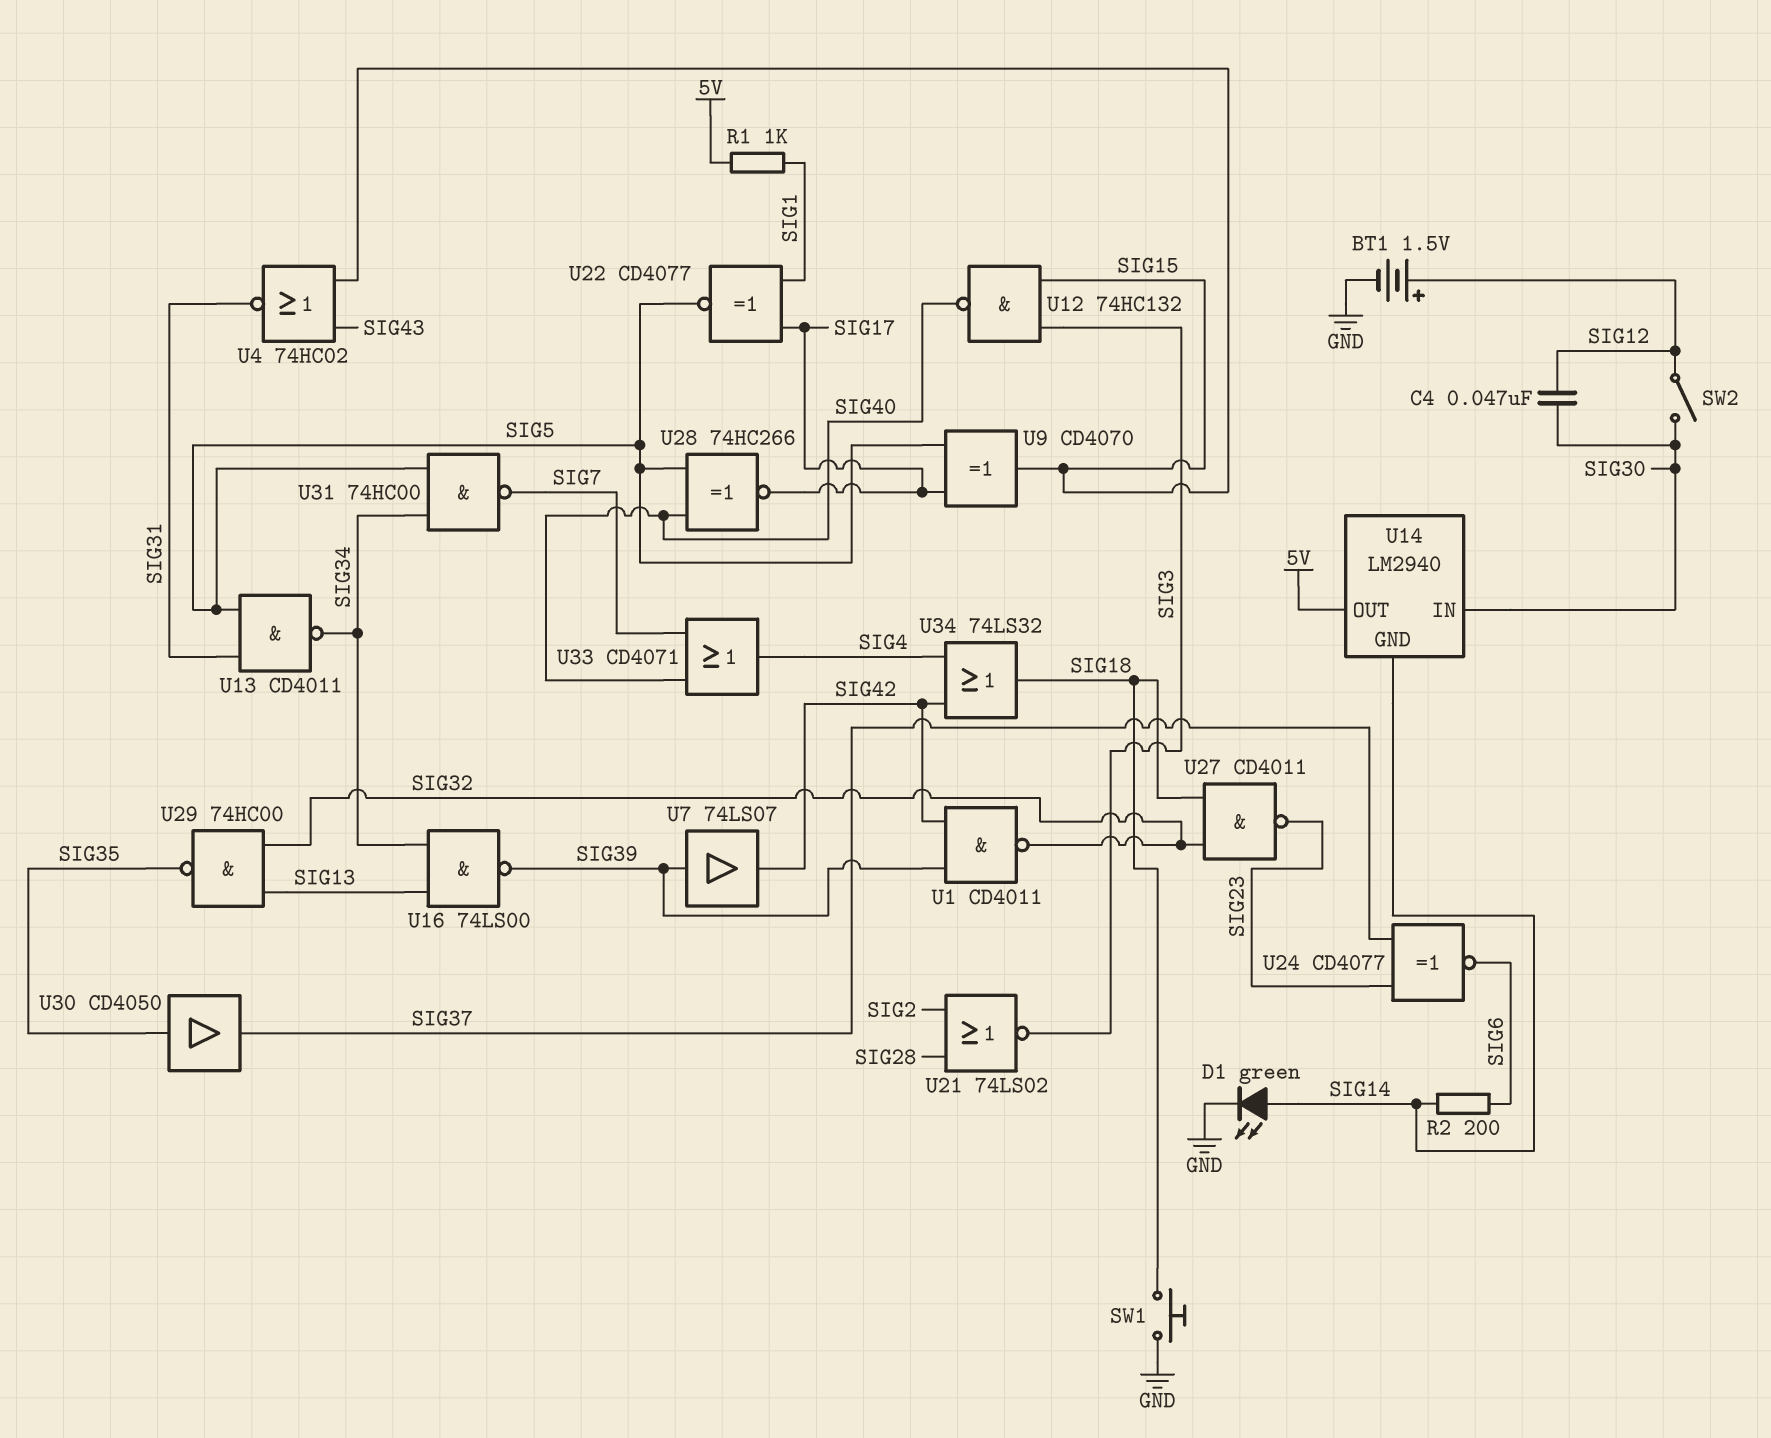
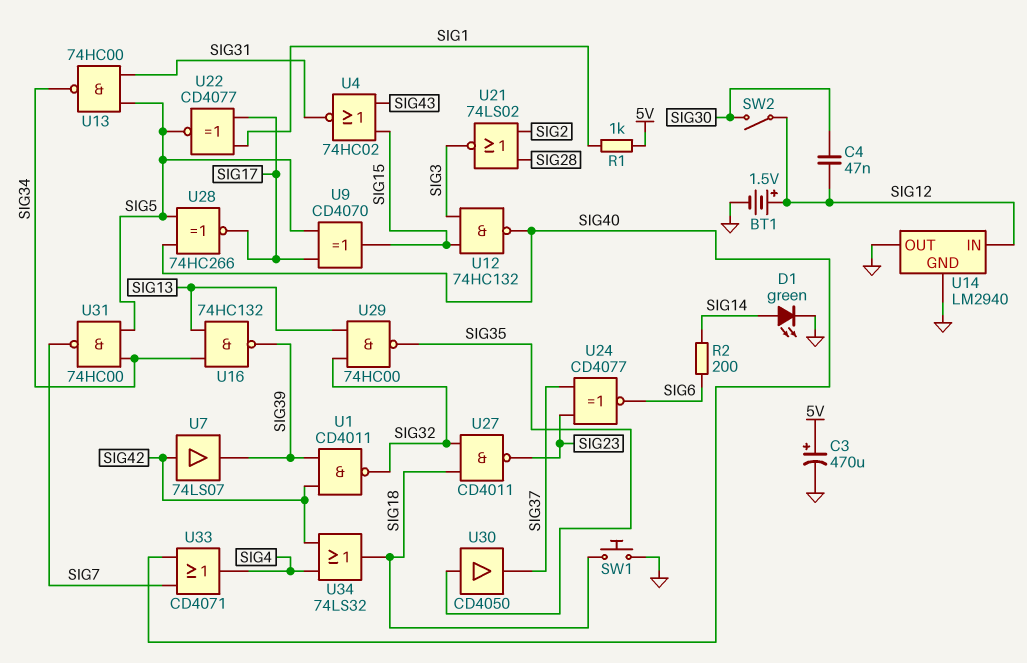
C3: none -> 470uF (plus 5V, minus GND)
U7: buffer 74LS07 (in SIG39, out SIG42) -> buffer 74LS07 (in SIG42, out SIG39)
U13: NAND CD4011 (in SIG5, in SIG31, out SIG34) -> NAND 74HC00 (in SIG5, in SIG31, out SIG34)
U14 pin GND: SIG14 -> GND
U14 pin IN: SIG30 -> SIG12
U14 pin OUT: 5V -> GND
U16: NAND 74LS00 (in SIG13, in SIG34, out SIG39) -> NAND 74HC132 (in SIG13, in SIG34, out SIG39)

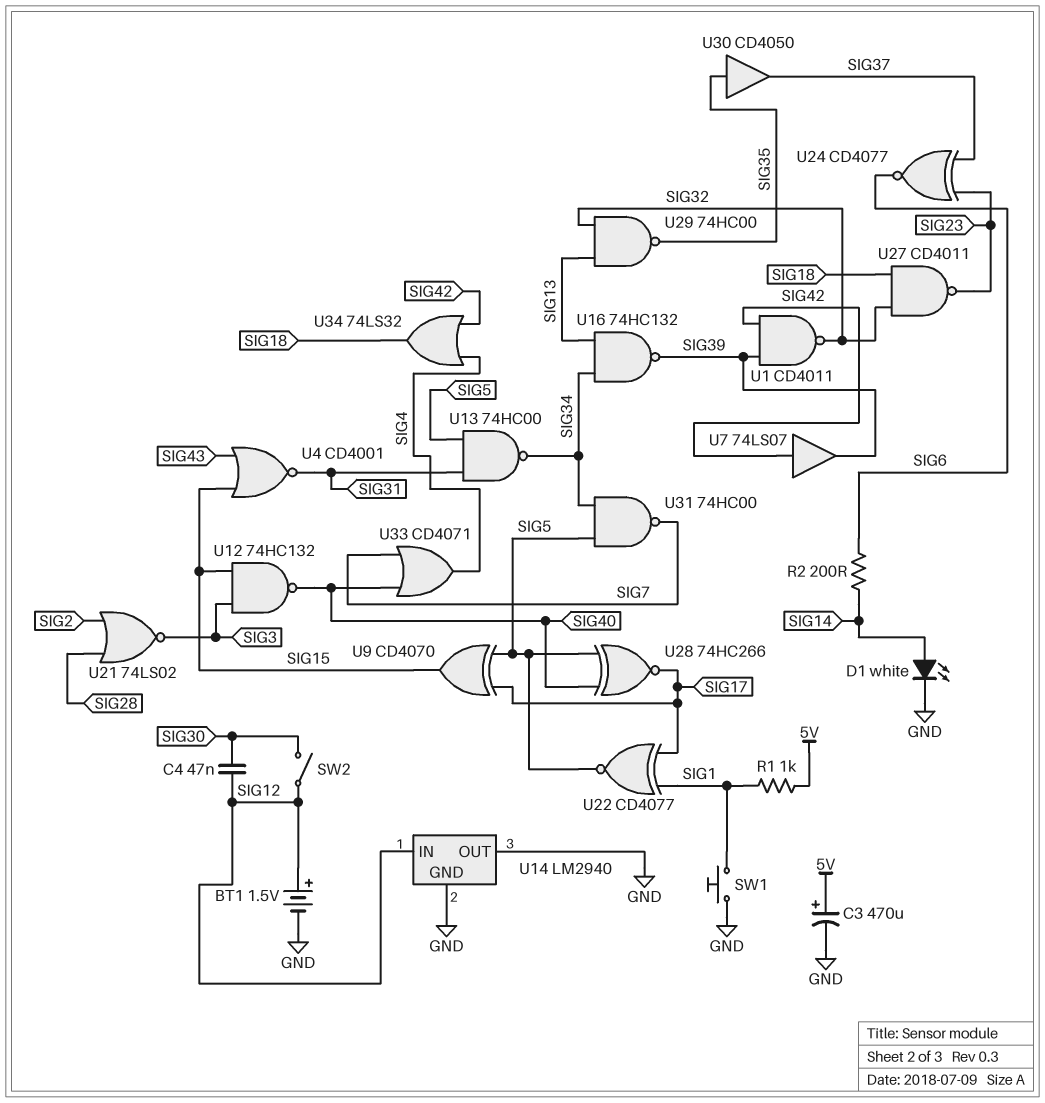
D1: LED green (A SIG14, K GND) -> LED white (A SIG14, K GND)
SW1: button (GND, SIG18) -> button (GND, SIG1)
U4: NOR 74HC02 (in SIG15, in SIG43, out SIG31) -> NOR CD4001 (in SIG15, in SIG43, out SIG31)

